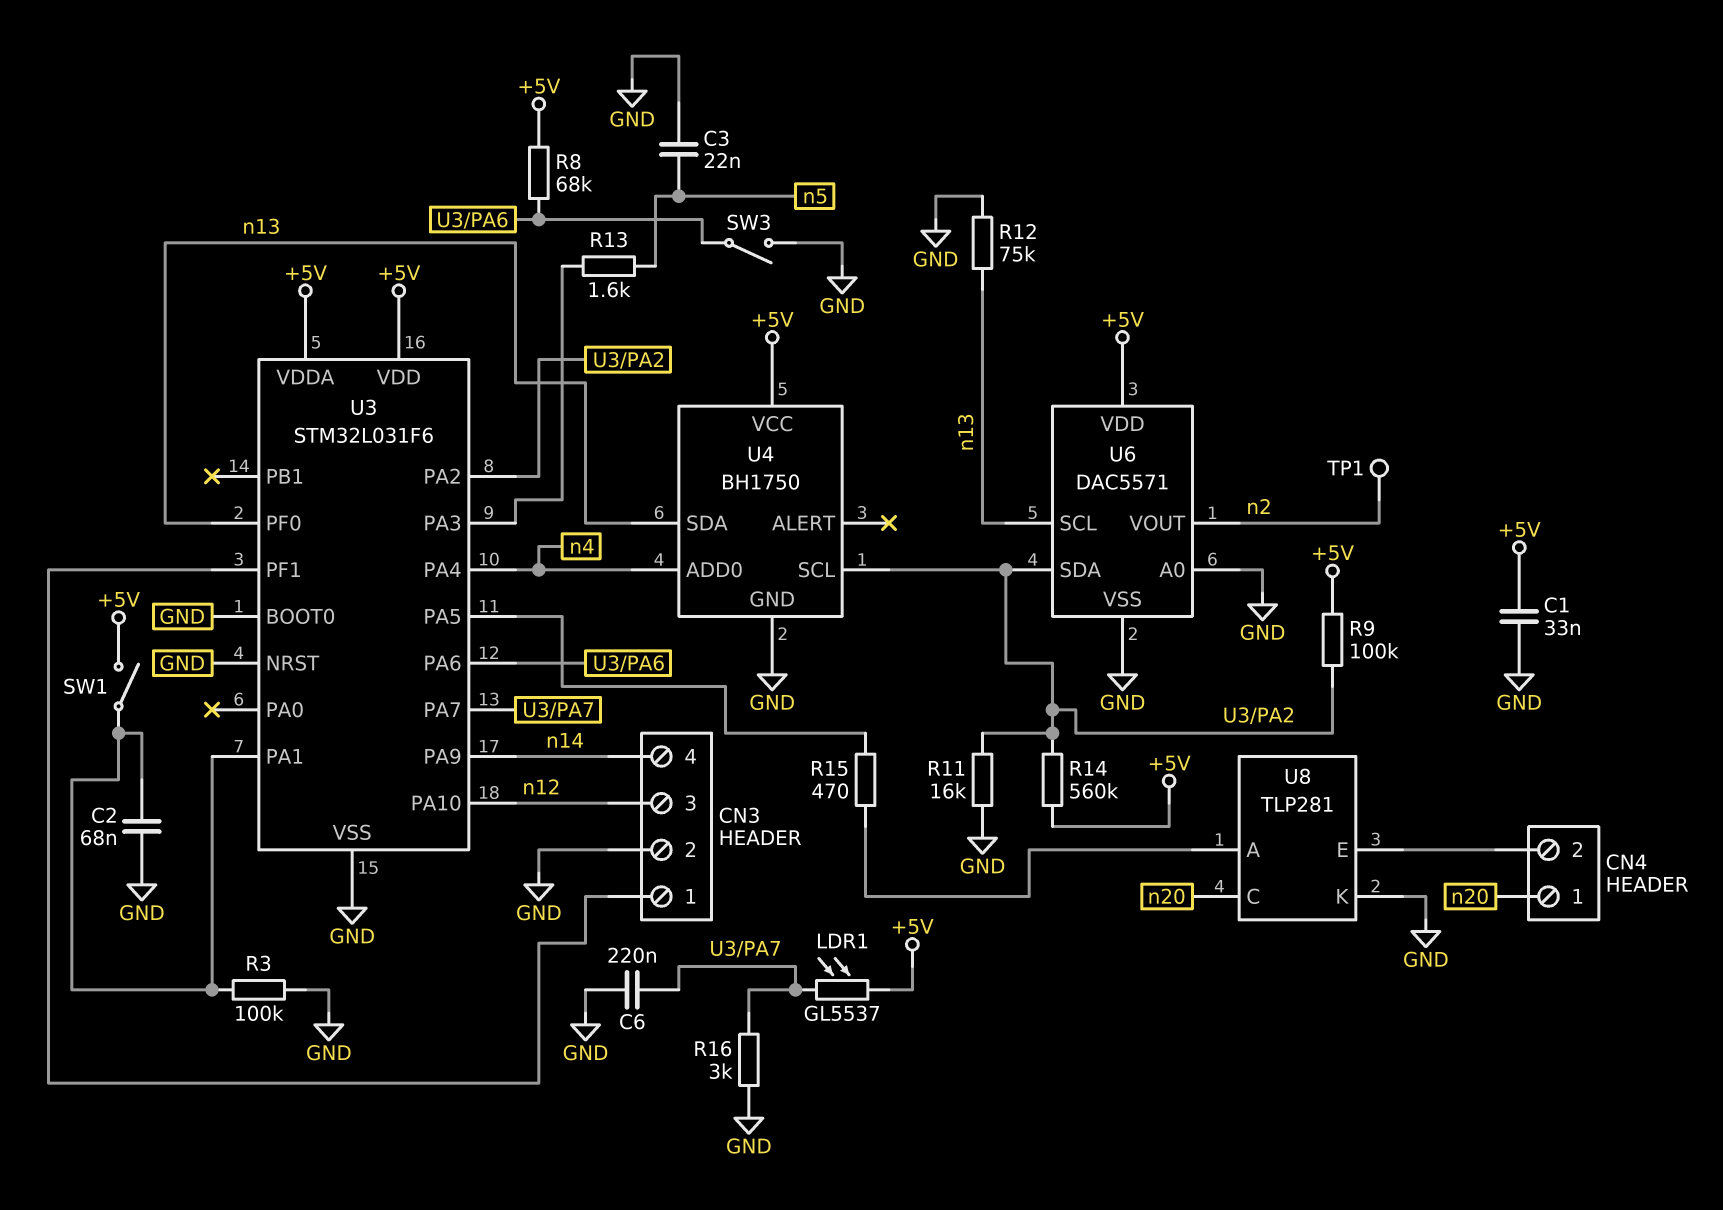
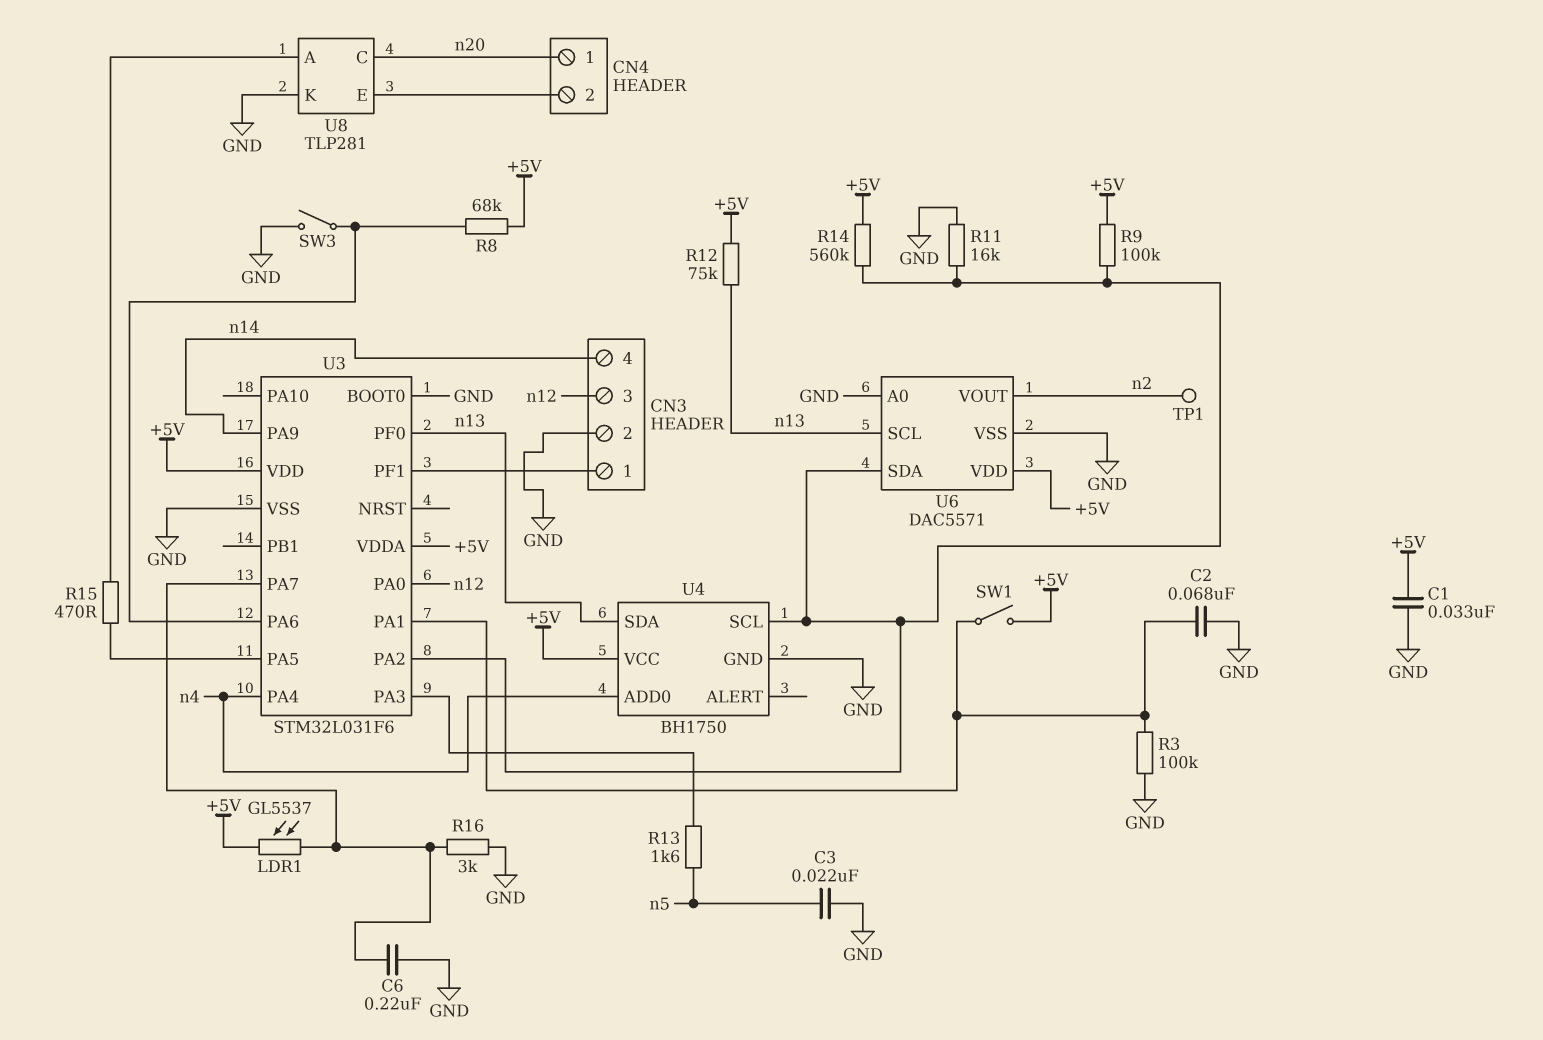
R12: 75k (GND, n13) -> 75k (+5V, n13)
U3 pin NRST: GND -> none
U3 pin PA0: none -> n12
U3 pin PA10: n12 -> none

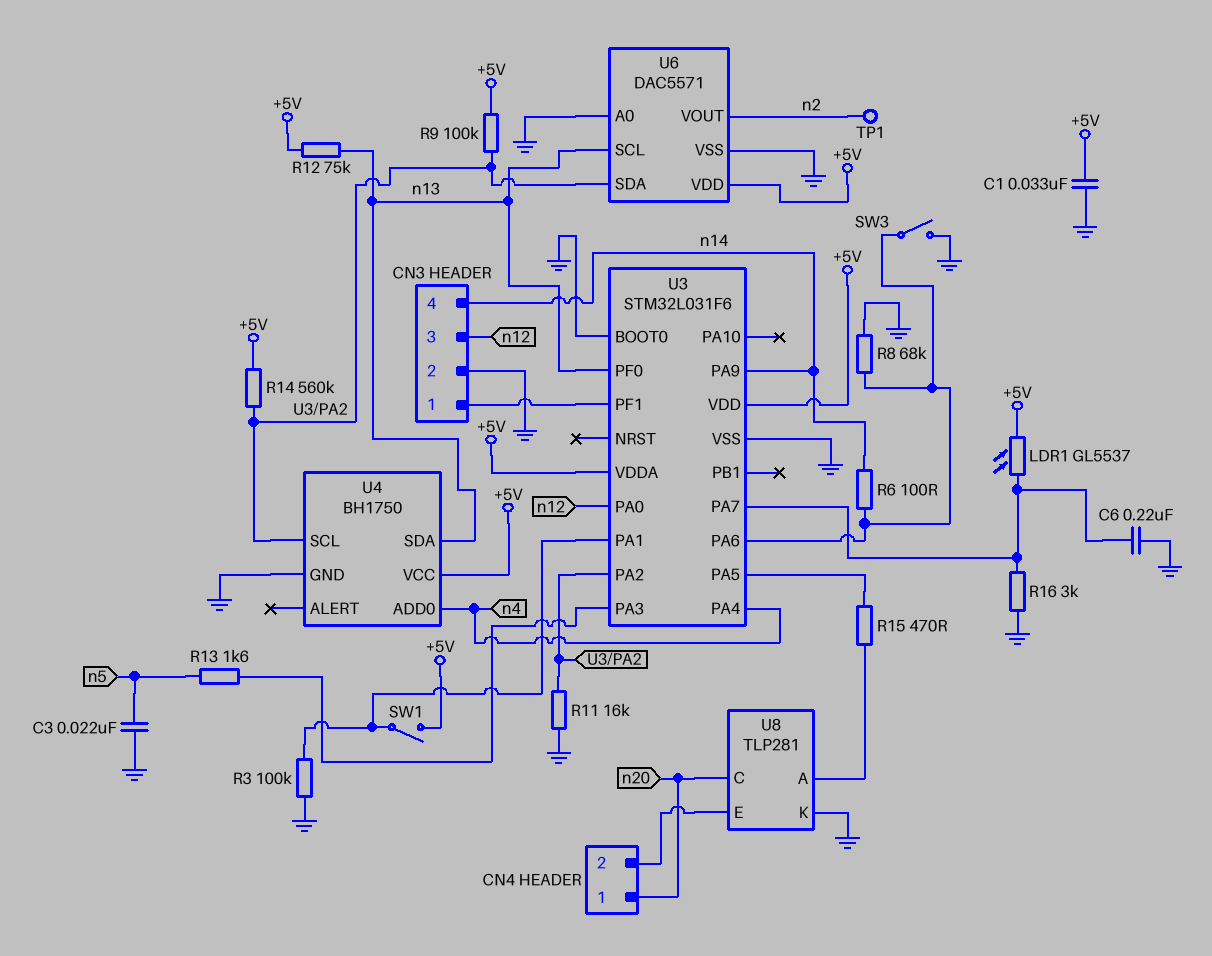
C2: 68nF (GND, U3/PA1) -> none
R6: none -> 100 (U3/PA6, n14)
R8: 68k (+5V, U3/PA6) -> 68k (GND, U3/PA6)

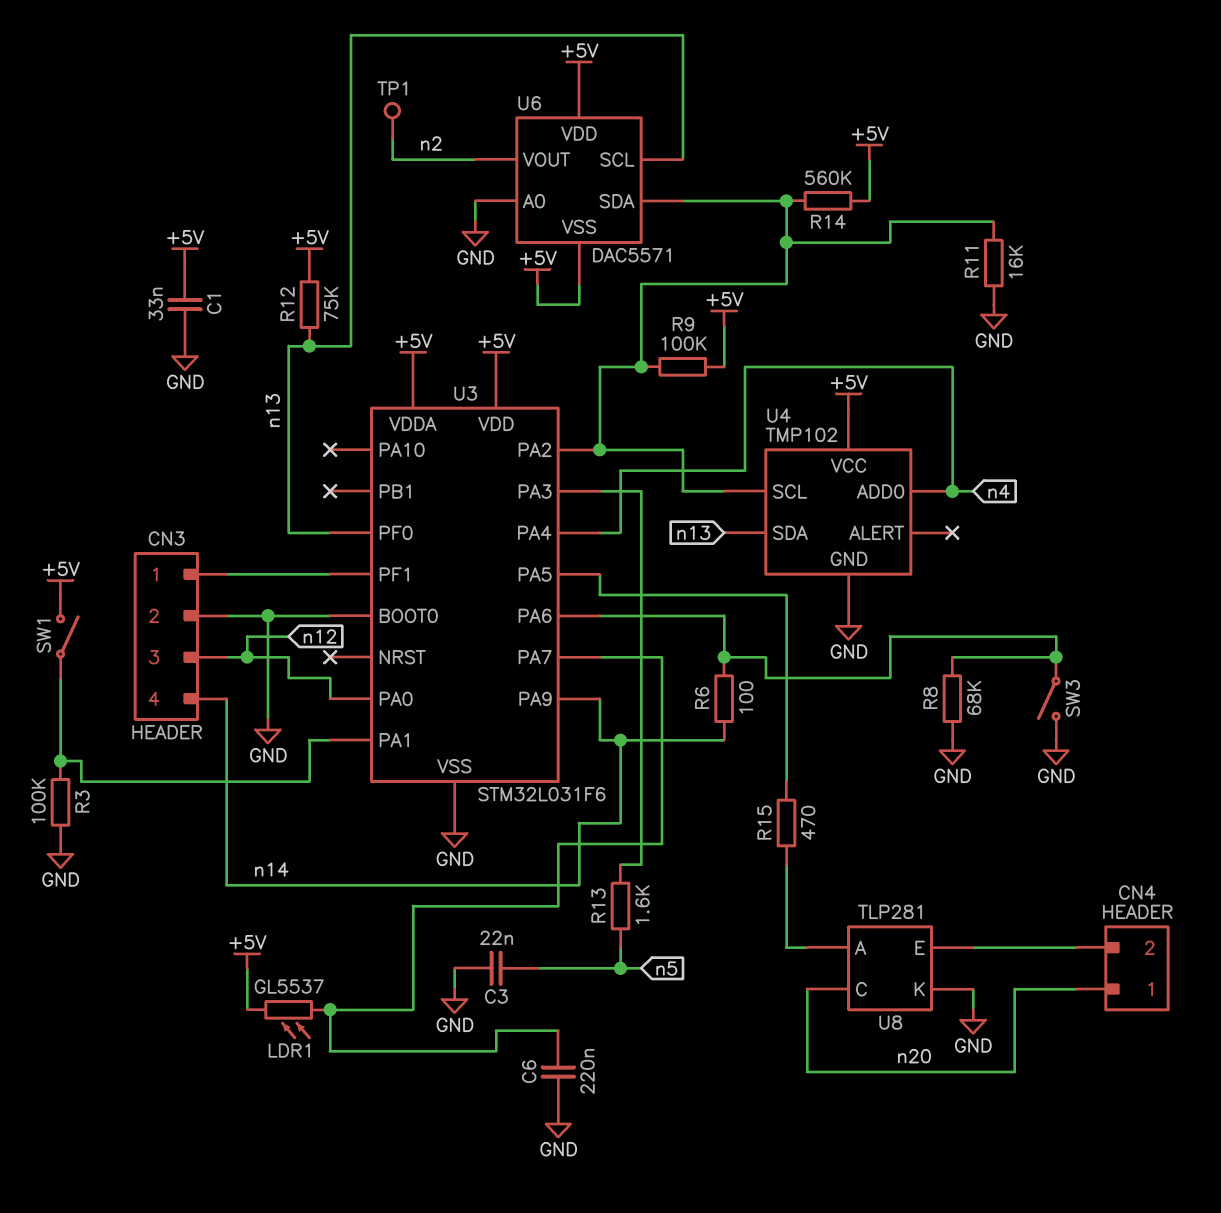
R16: 3k (GND, U3/PA7) -> none
U4: BH1750 -> TMP102
U6 pin VSS: GND -> +5V

